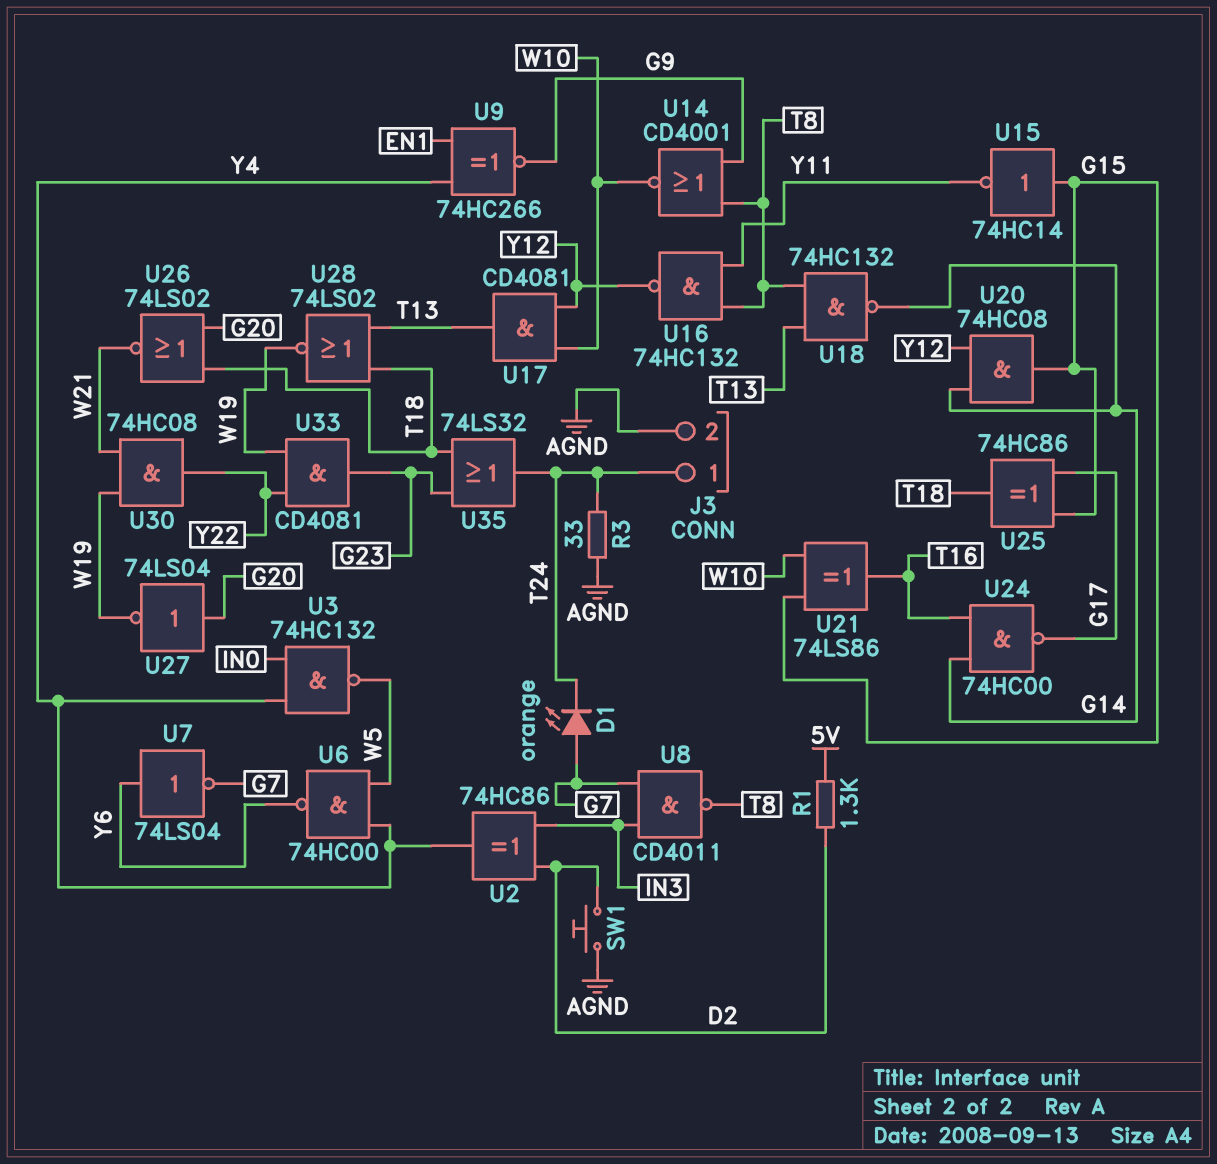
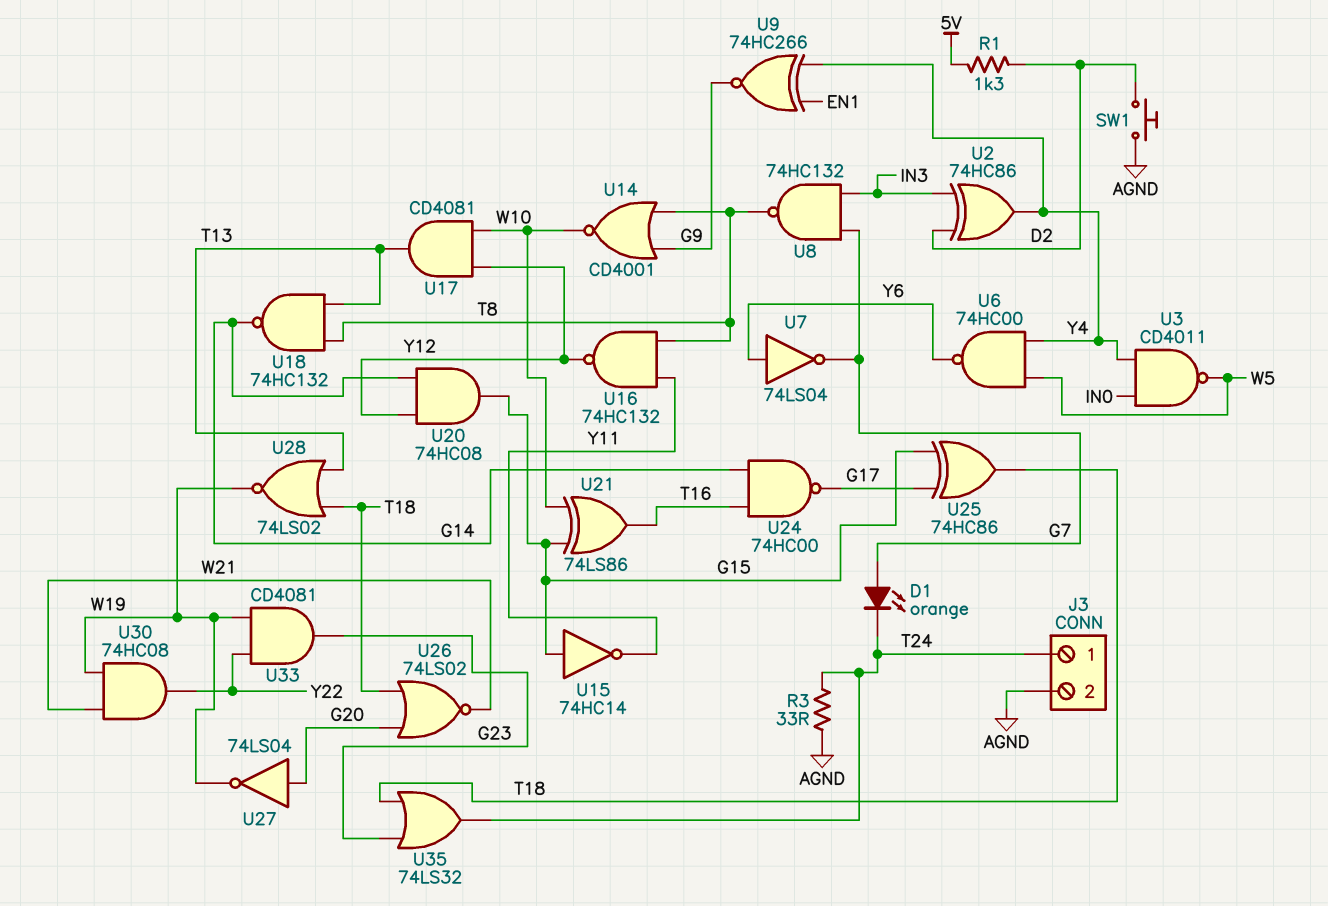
U3: NAND 74HC132 (in IN0, in Y4, out W5) -> NAND CD4011 (in IN0, in Y4, out W5)
U8: NAND CD4011 (in G7, in IN3, out T8) -> NAND 74HC132 (in G7, in IN3, out T8)

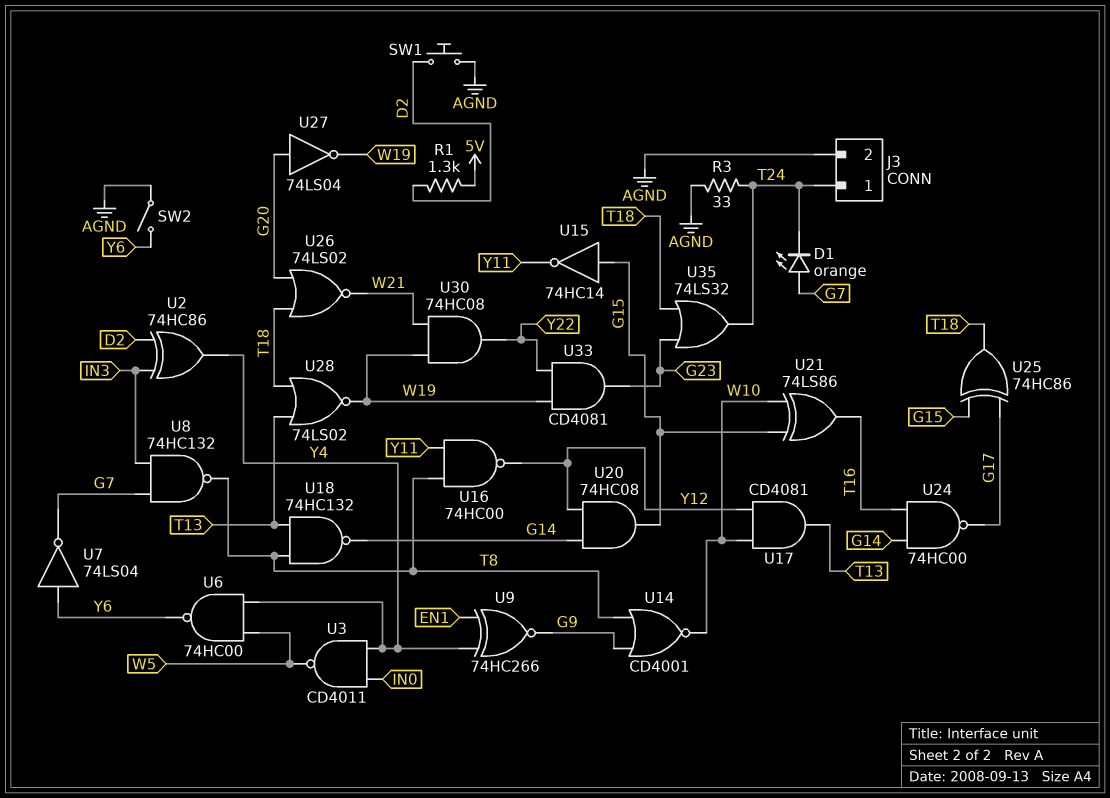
SW2: none -> switch (AGND, Y6)
U16: NAND 74HC132 (in T8, in Y11, out Y12) -> NAND 74HC00 (in T8, in Y11, out Y12)

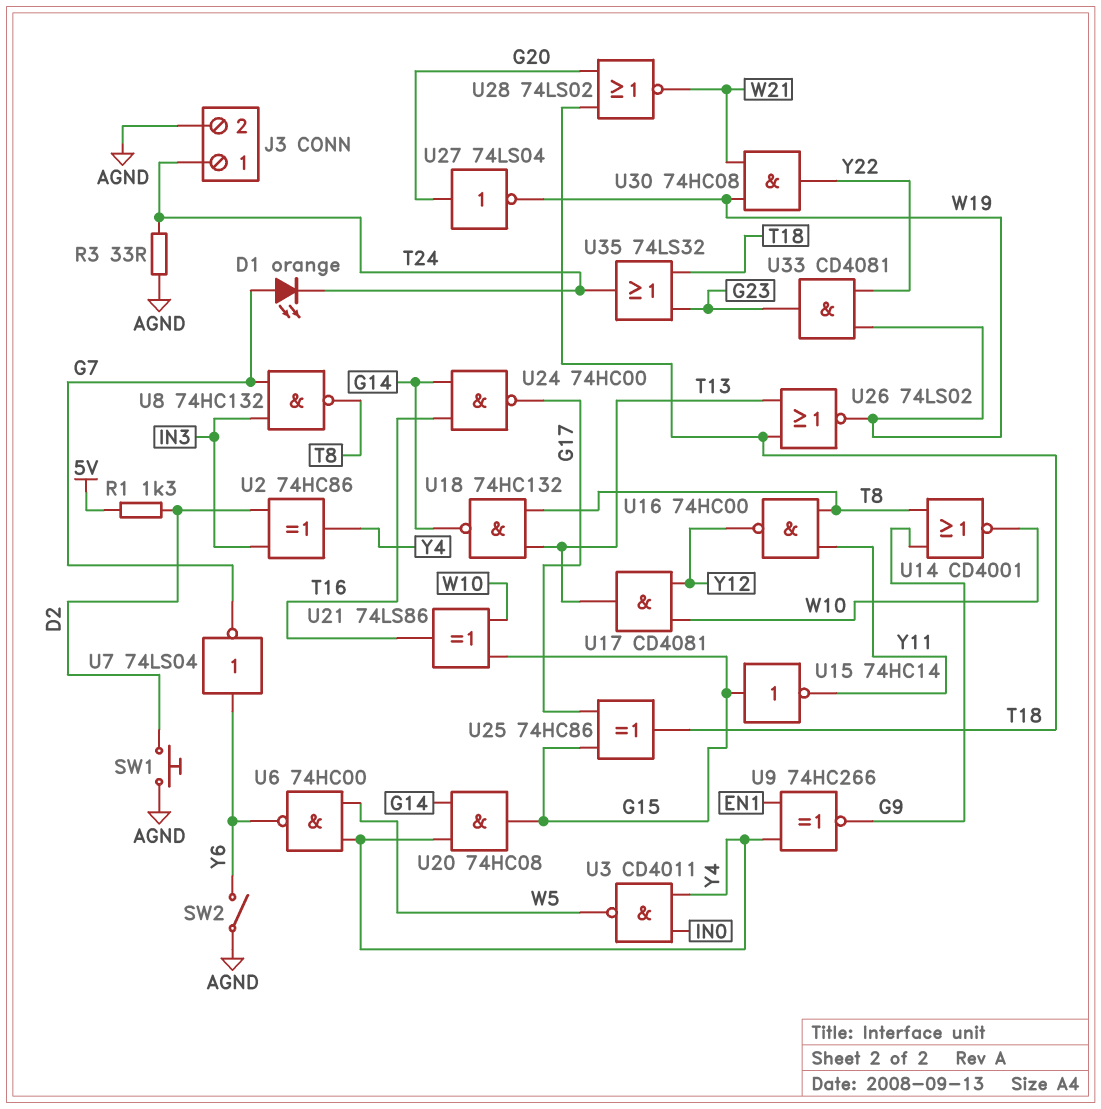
U20: AND 74HC08 (in G14, in Y12, out G15) -> AND 74HC08 (in G14, in Y4, out G15)
U26: NOR 74LS02 (in G20, in T18, out W21) -> NOR 74LS02 (in T13, in T18, out W19)
U28: NOR 74LS02 (in T13, in T18, out W19) -> NOR 74LS02 (in G20, in T18, out W21)

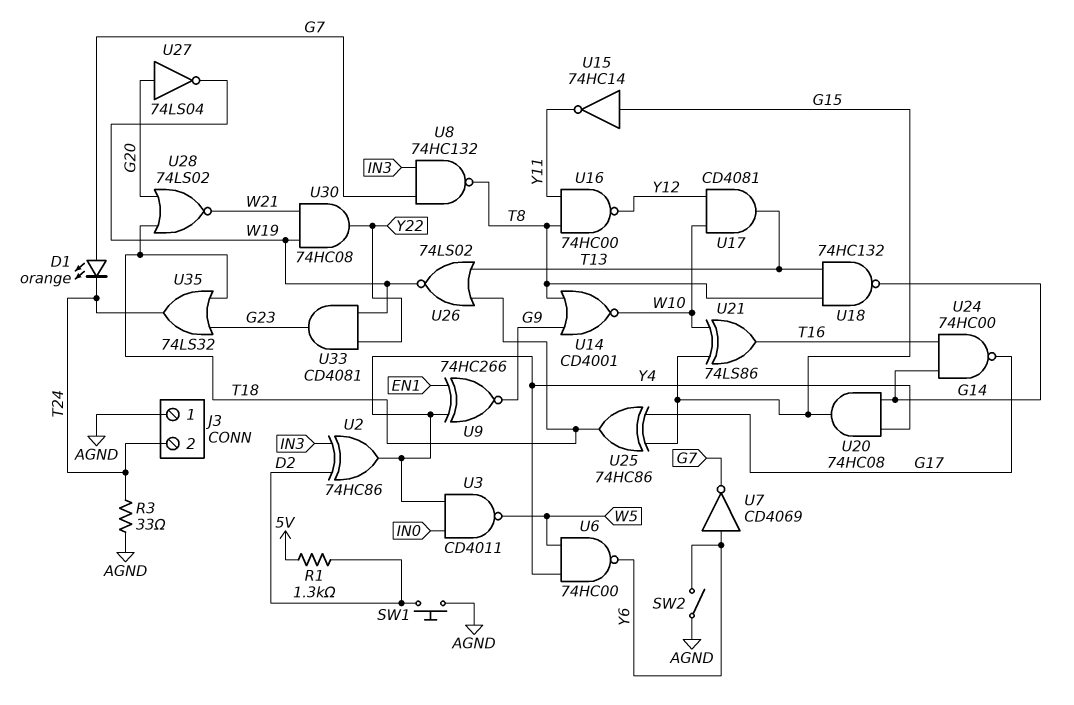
J3 pin 1: T24 -> AGND
J3 pin 2: AGND -> T24
U7: NOT 74LS04 (in Y6, out G7) -> NOT CD4069 (in Y6, out G7)

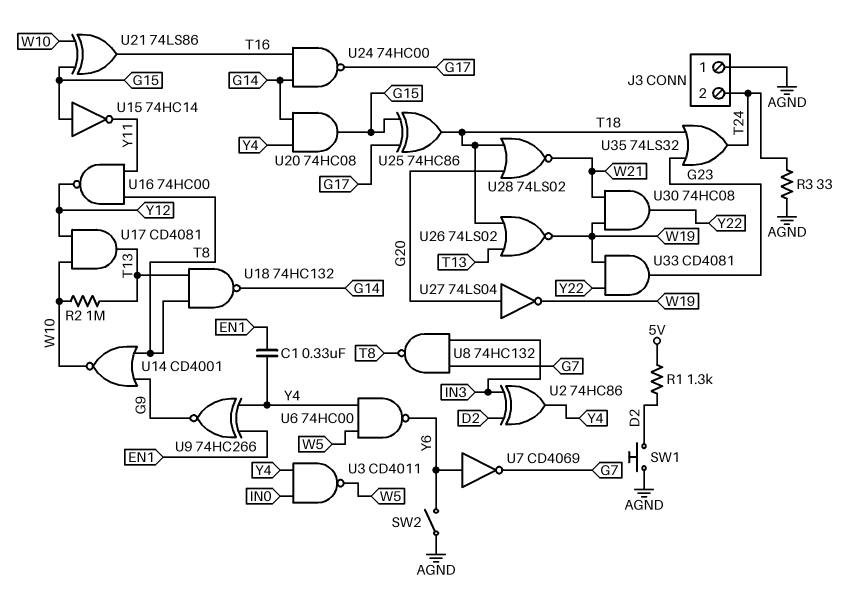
C1: none -> 330nF (EN1, Y4)
D1: LED orange (A G7, K T24) -> none
R2: none -> 1M (T13, W10)

